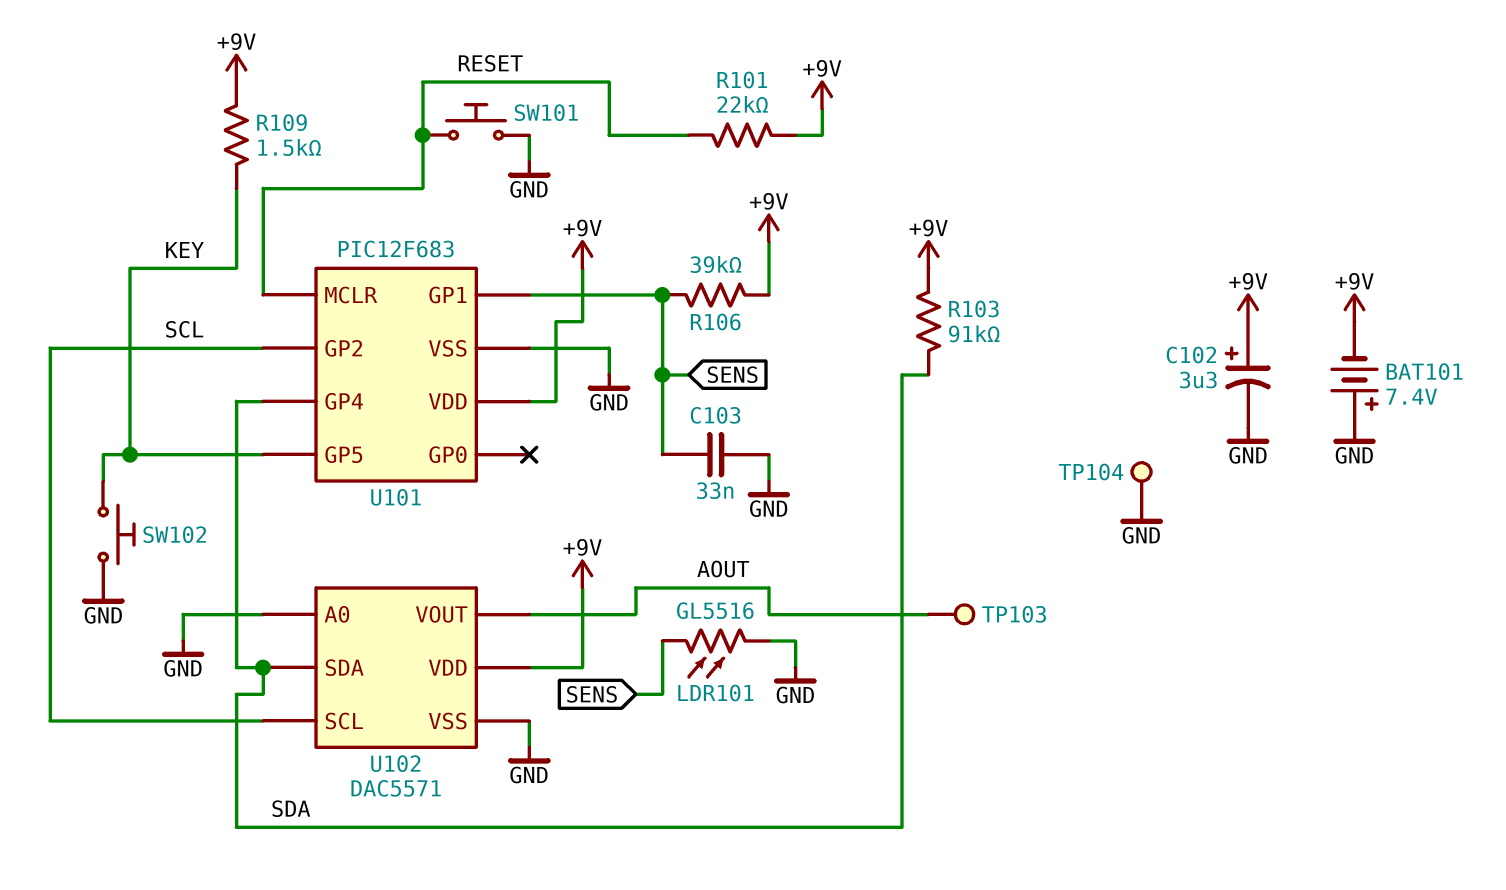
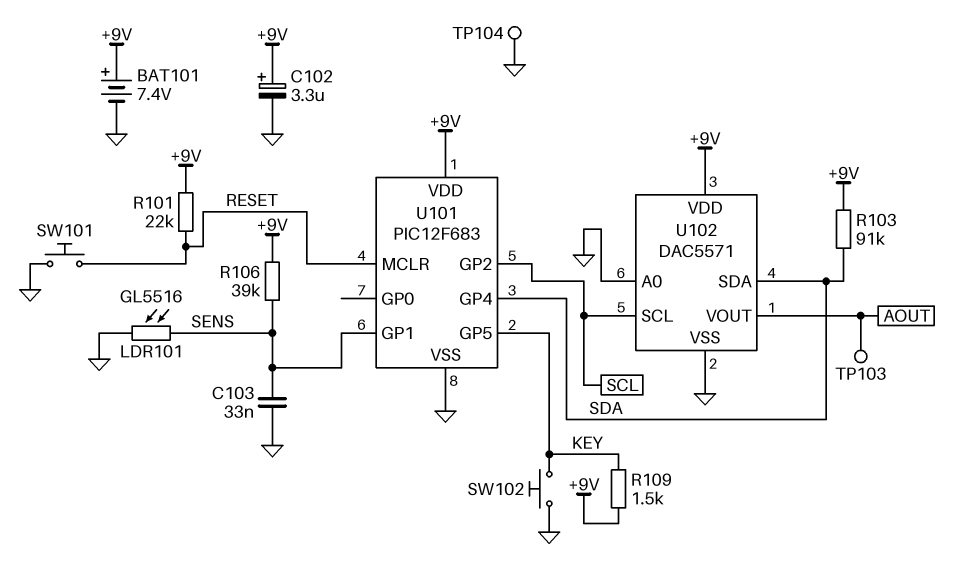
BAT101: 7.4V (plus GND, minus +9V) -> 7.4V (plus +9V, minus GND)

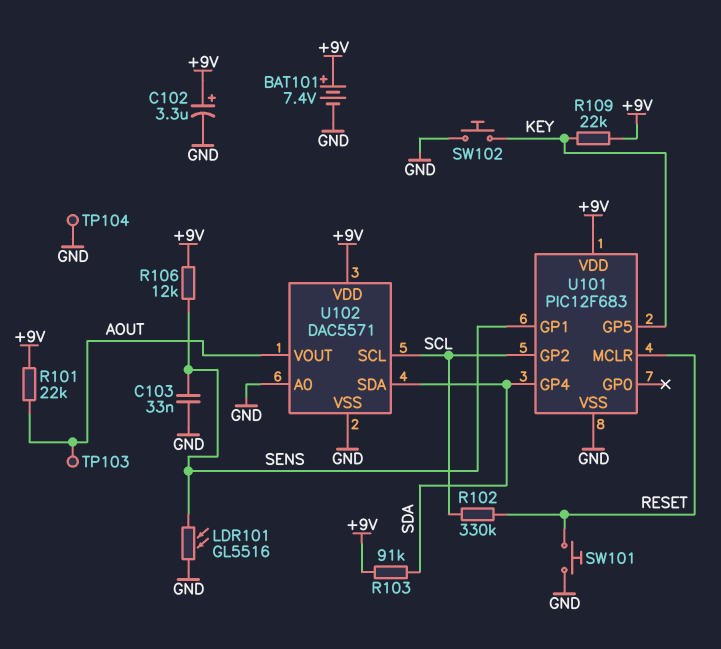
R101: 22k (+9V, RESET) -> 22k (+9V, AOUT)
R102: none -> 330k (RESET, SCL)
R106: 39k (+9V, SENS) -> 12k (+9V, SENS)
R109: 1.5k (+9V, KEY) -> 22k (+9V, KEY)

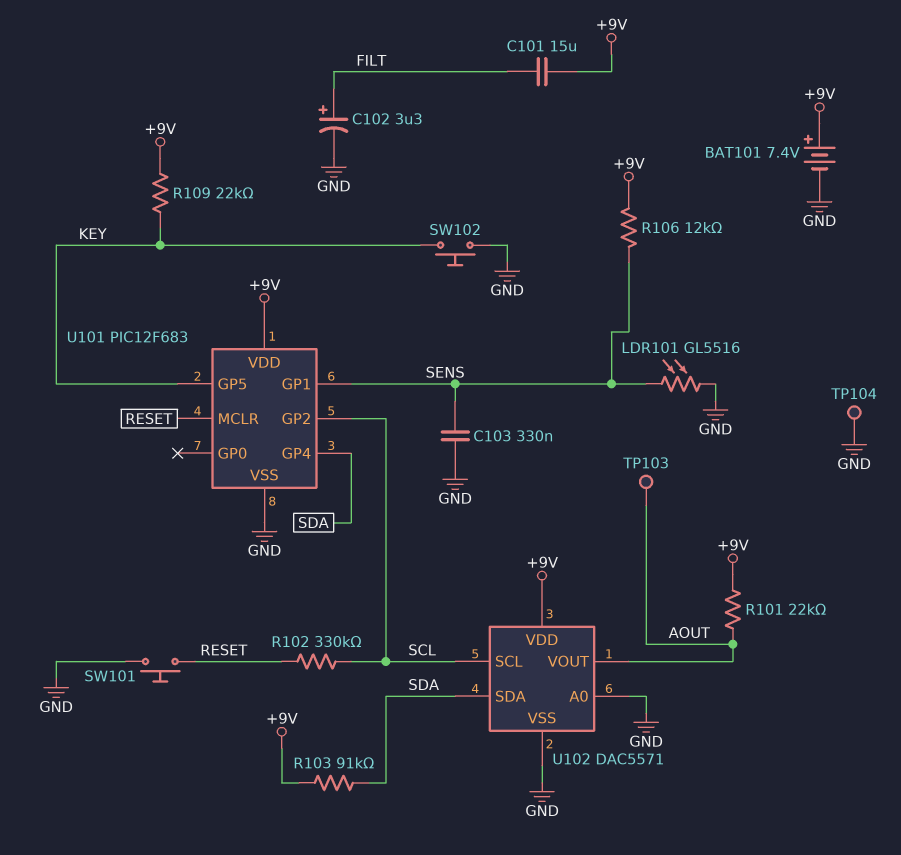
C101: none -> 15uF (+9V, FILT)
C102: 3.3uF (plus +9V, minus GND) -> 3.3uF (plus FILT, minus GND)
C103: 33nF (GND, SENS) -> 330nF (GND, SENS)

